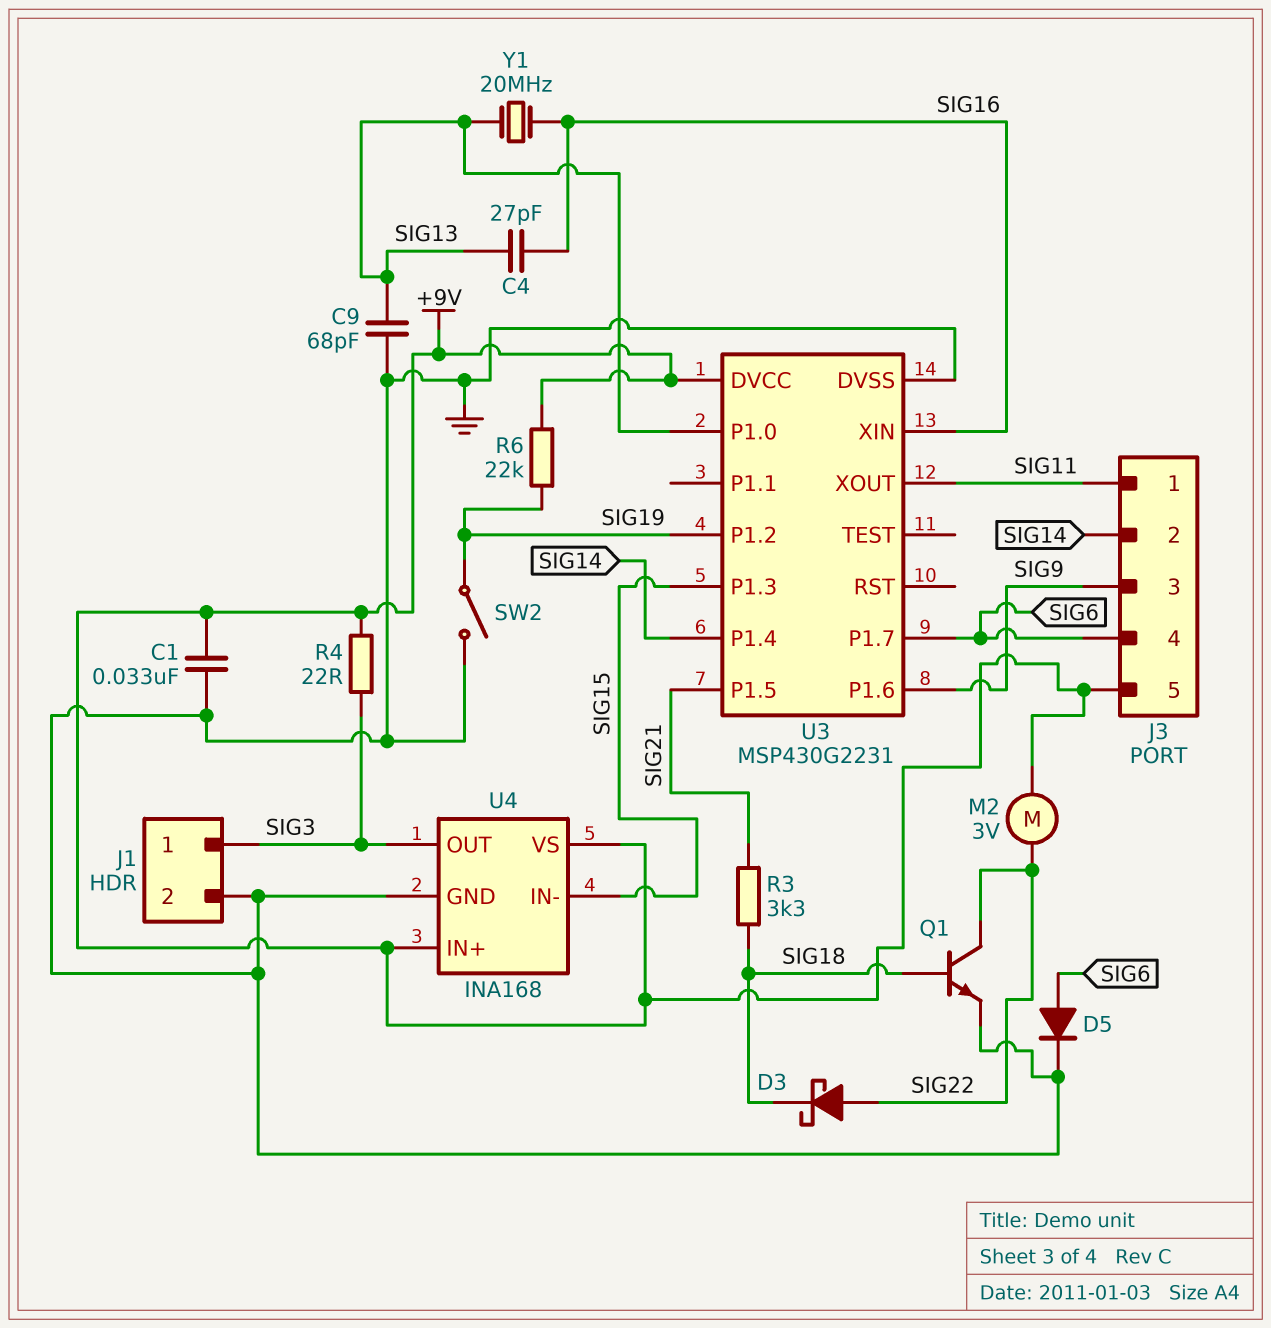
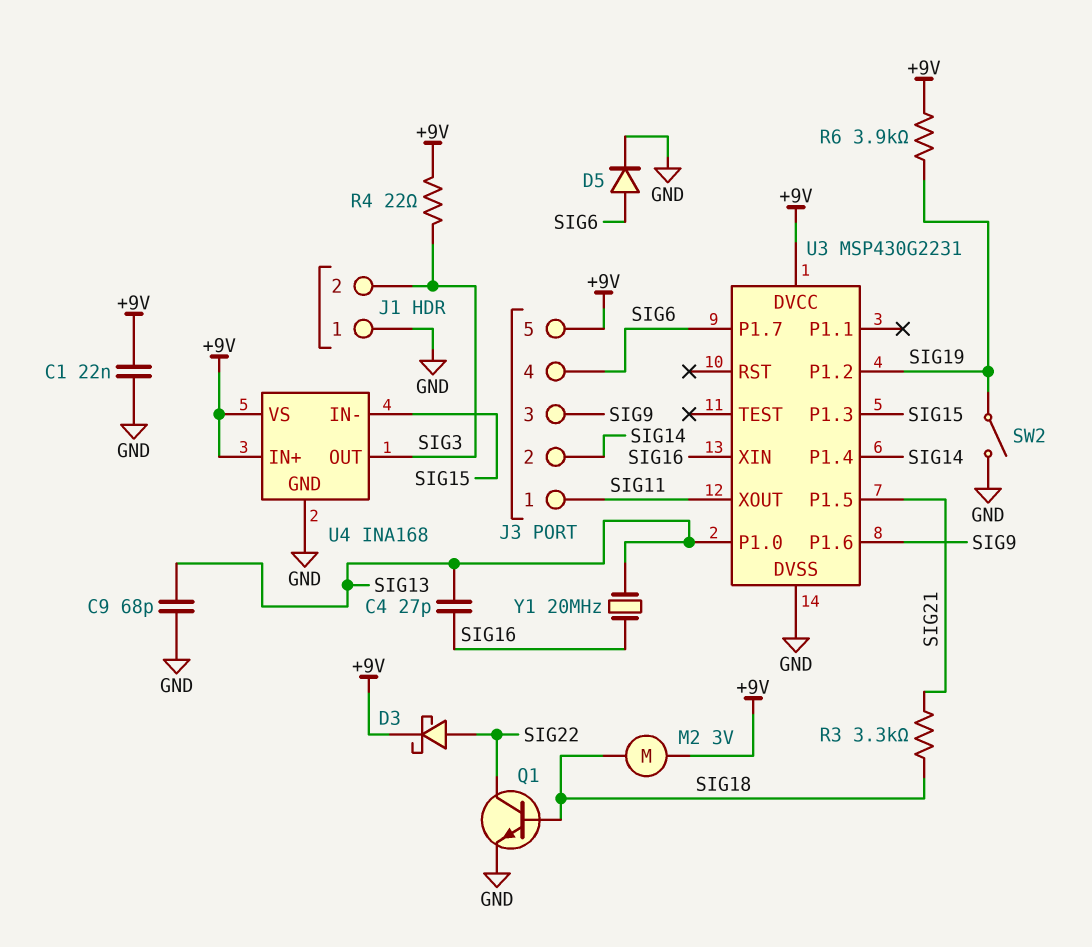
C1: 33nF (+9V, GND) -> 22nF (+9V, GND)
D3: schottky (A SIG22, K SIG18) -> schottky (A SIG22, K +9V)
J1 pin 1: SIG3 -> GND
J1 pin 2: GND -> SIG3
M2: motor 3V (+9V, SIG22) -> motor 3V (+9V, SIG18)
R6: 22k (+9V, SIG19) -> 3.9k (+9V, SIG19)

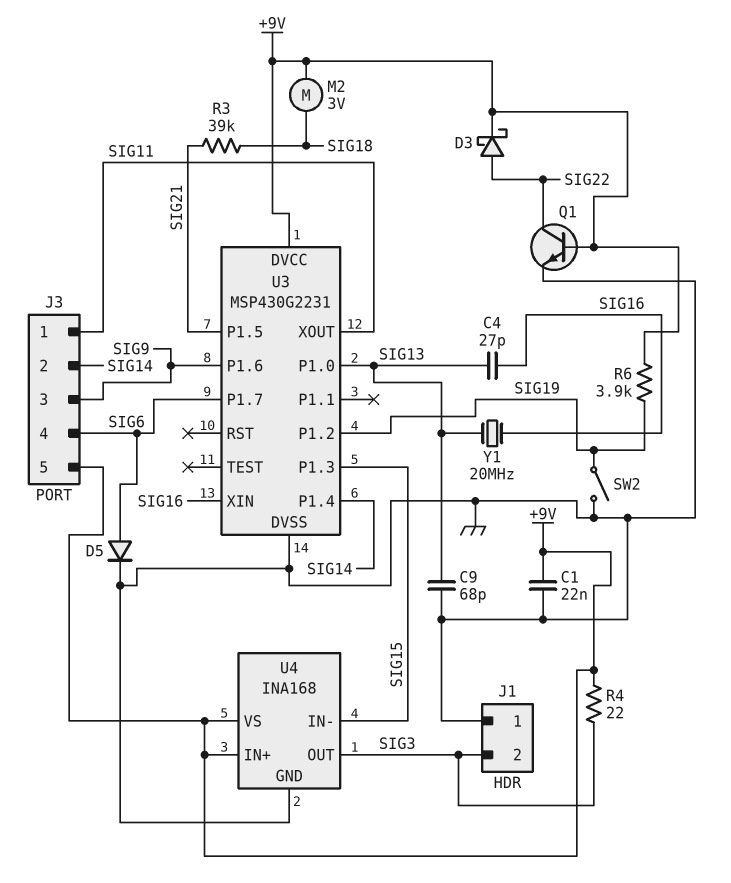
Q1: NPN (B SIG18, C SIG22, E GND) -> NPN (B +9V, C SIG22, E GND)
R3: 3.3k (SIG18, SIG21) -> 39k (SIG18, SIG21)

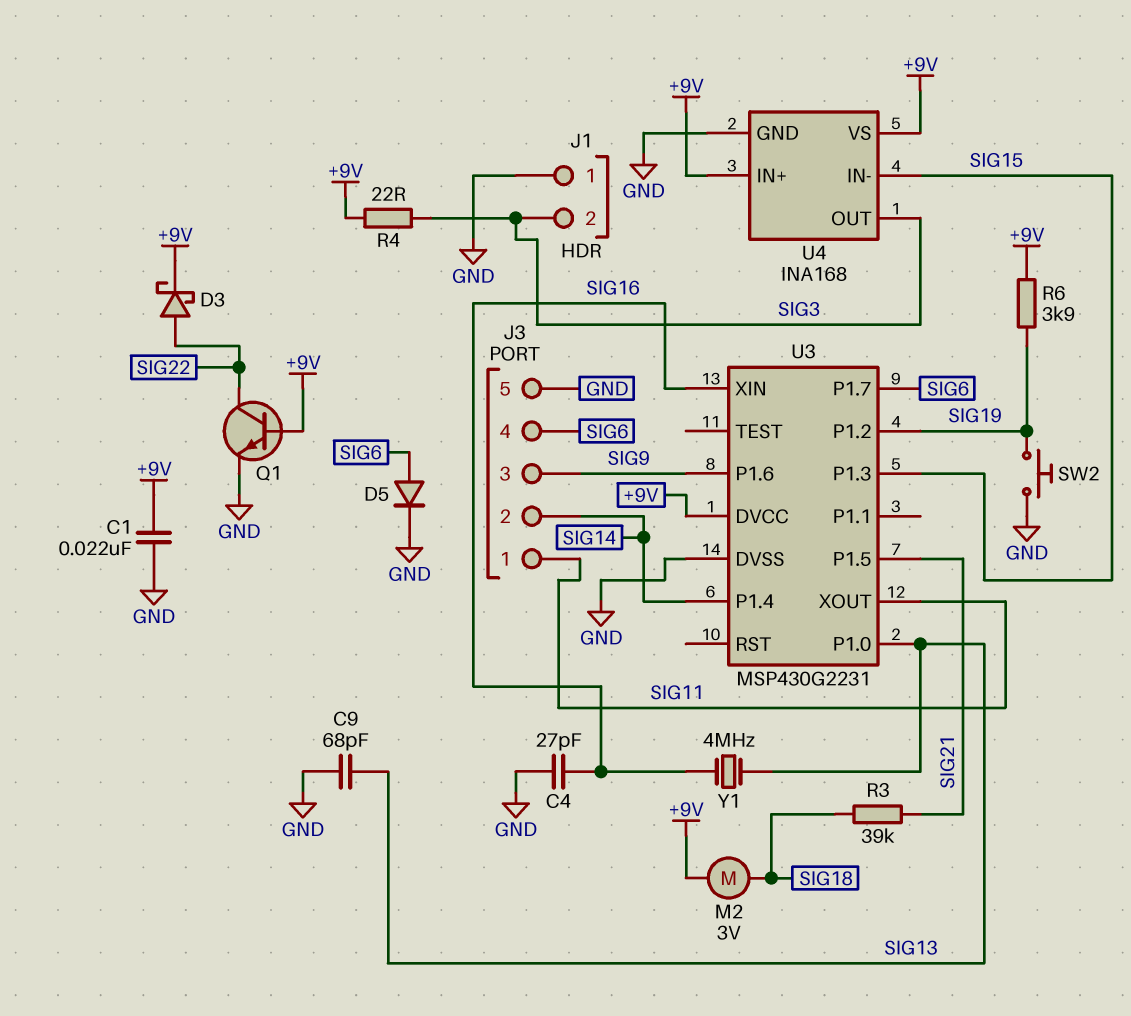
C4: 27pF (SIG13, SIG16) -> 27pF (GND, SIG16)
J3 pin 5: +9V -> GND
SW2: switch (GND, SIG19) -> button (GND, SIG19)
Y1: 20MHz (SIG13, SIG16) -> 4MHz (SIG13, SIG16)

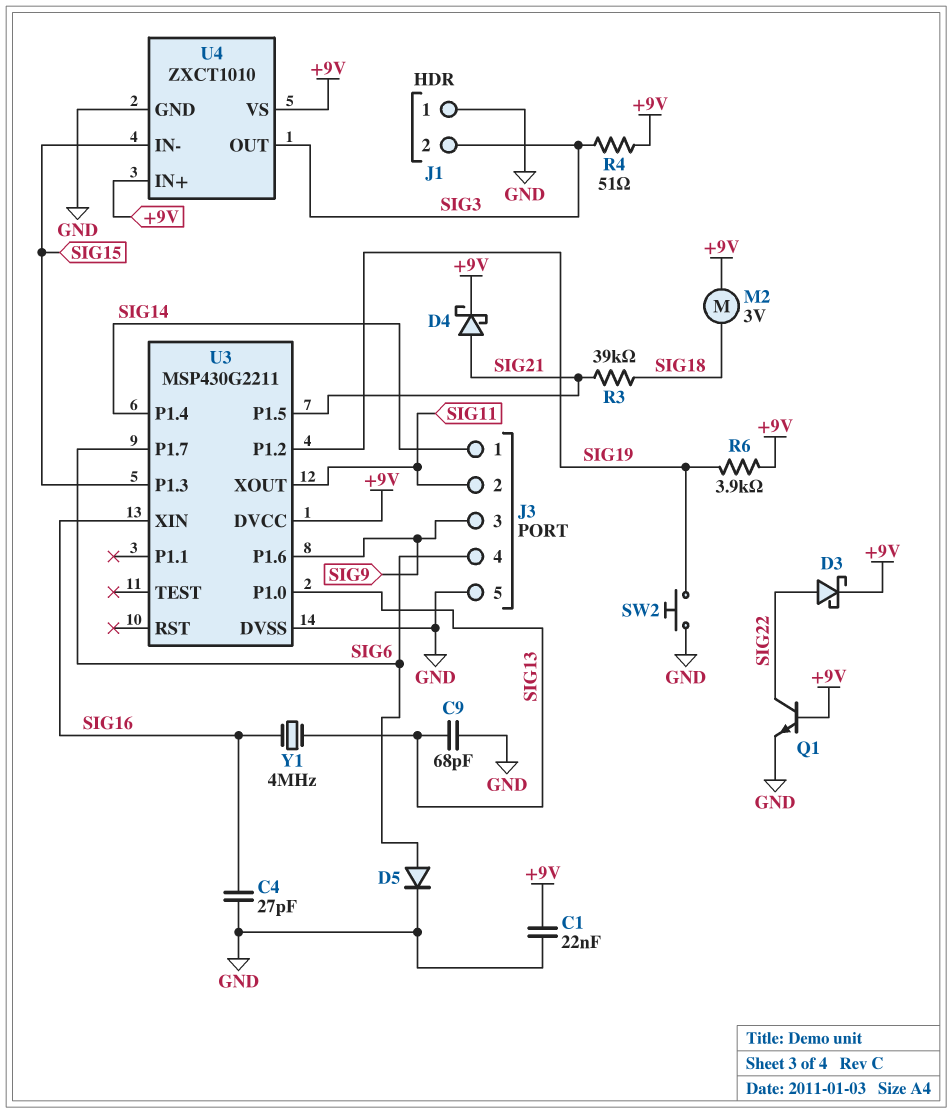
D4: none -> schottky (A SIG21, K +9V)
J3 pin 1: SIG11 -> SIG14
J3 pin 2: SIG14 -> SIG11
R4: 22 (+9V, SIG3) -> 51 (+9V, SIG3)
U3: MSP430G2231 -> MSP430G2211
U4: INA168 -> ZXCT1010

